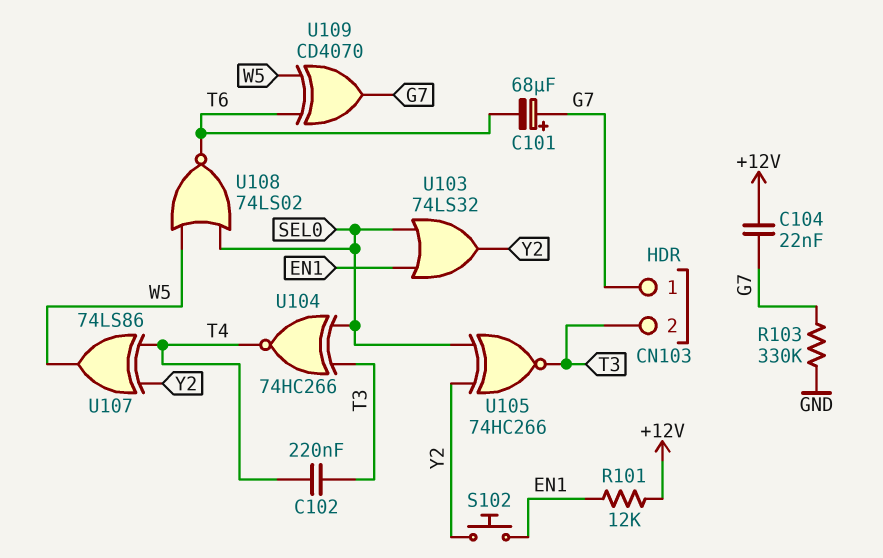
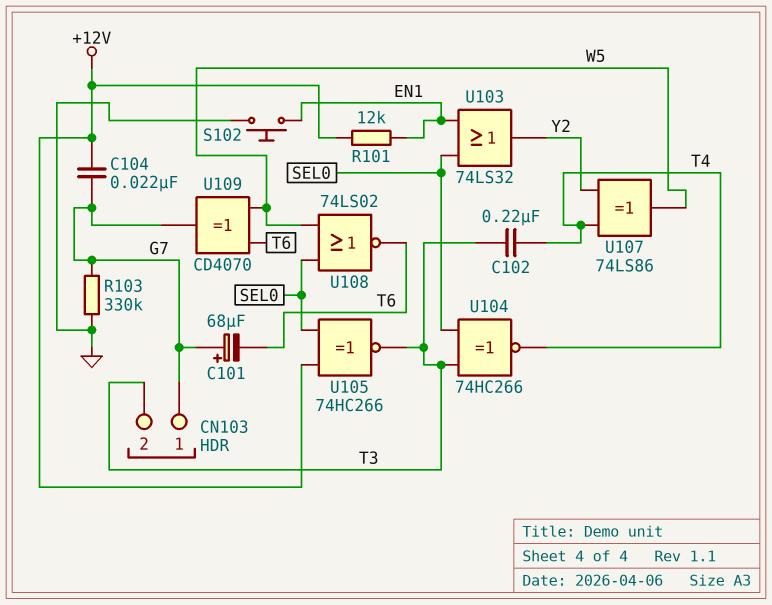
S102: button (EN1, Y2) -> button (EN1, GND)
U105: XNOR 74HC266 (in SEL0, in Y2, out T3) -> XNOR 74HC266 (in +12V, in SEL0, out T3)

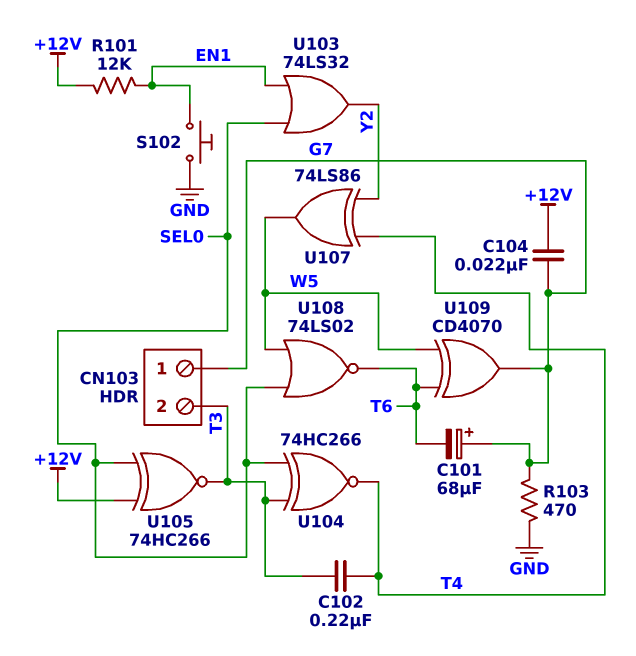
R103: 330k (G7, GND) -> 470 (G7, GND)

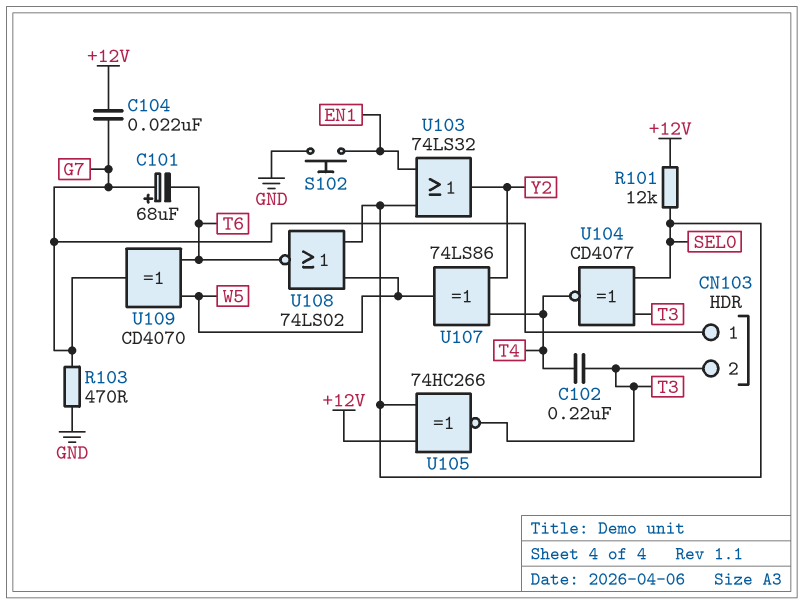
R101: 12k (+12V, EN1) -> 12k (+12V, SEL0)
U104: XNOR 74HC266 (in SEL0, in T3, out T4) -> XNOR CD4077 (in SEL0, in T3, out T4)

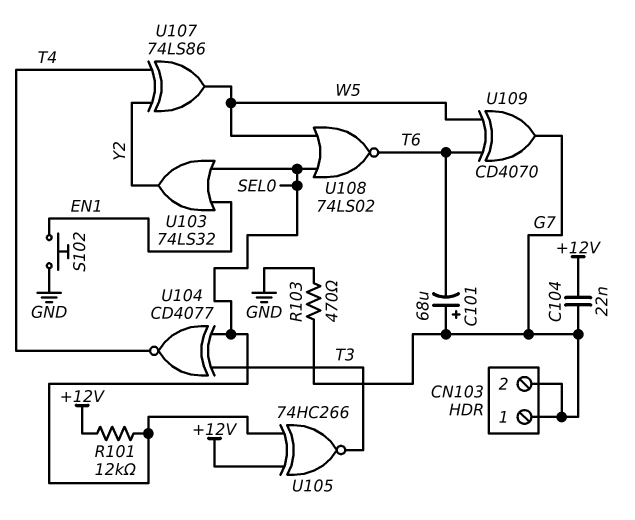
C102: 220nF (T3, T4) -> none
CN103 pin 2: T3 -> G7

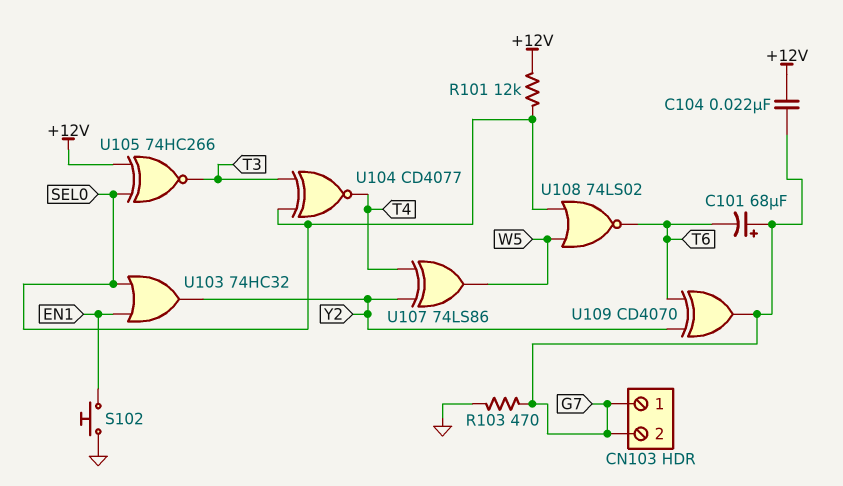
U103: OR 74LS32 (in EN1, in SEL0, out Y2) -> OR 74HC32 (in EN1, in SEL0, out Y2)
U109: XOR CD4070 (in T6, in W5, out G7) -> XOR CD4070 (in T6, in Y2, out G7)

